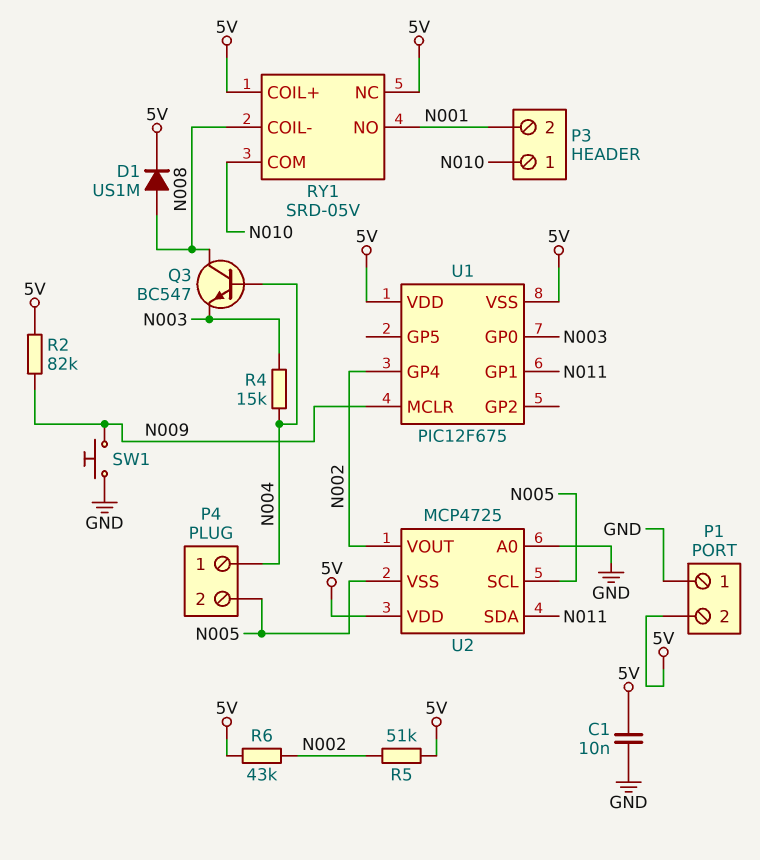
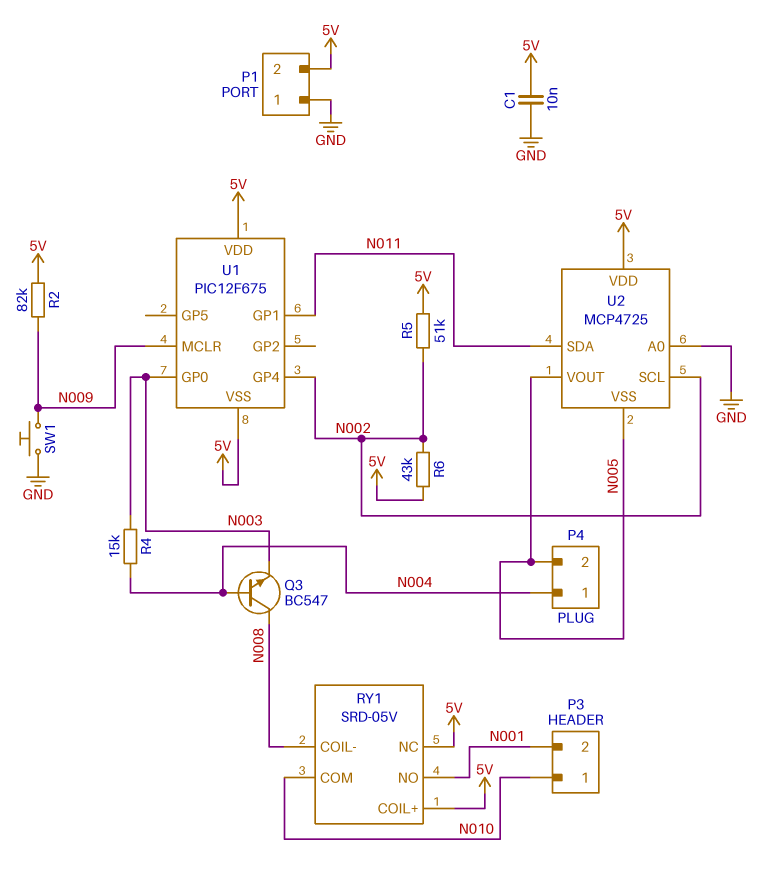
D1: diode US1M (A N008, K 5V) -> none
U2 pin SCL: N005 -> N002
U2 pin VOUT: N002 -> N005

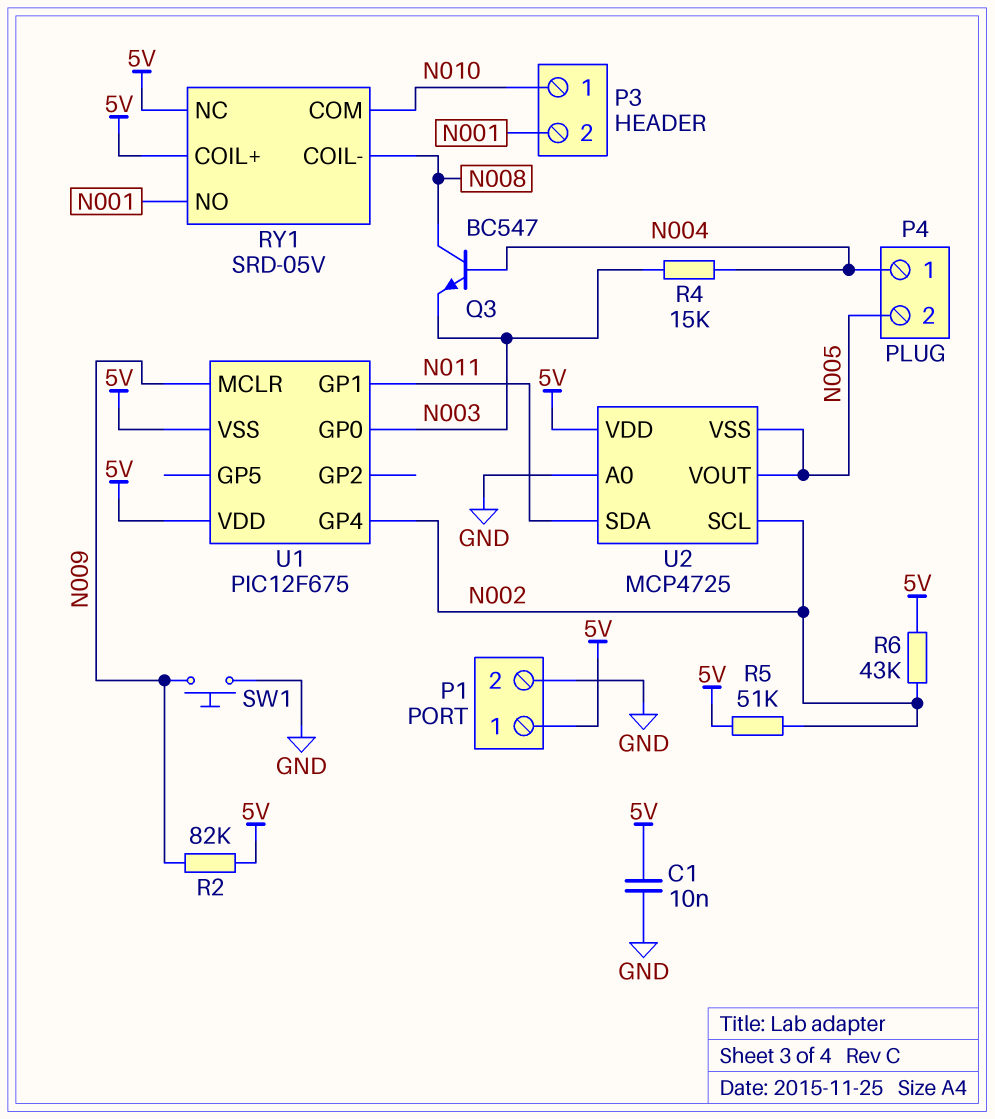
P1 pin 1: GND -> 5V
P1 pin 2: 5V -> GND

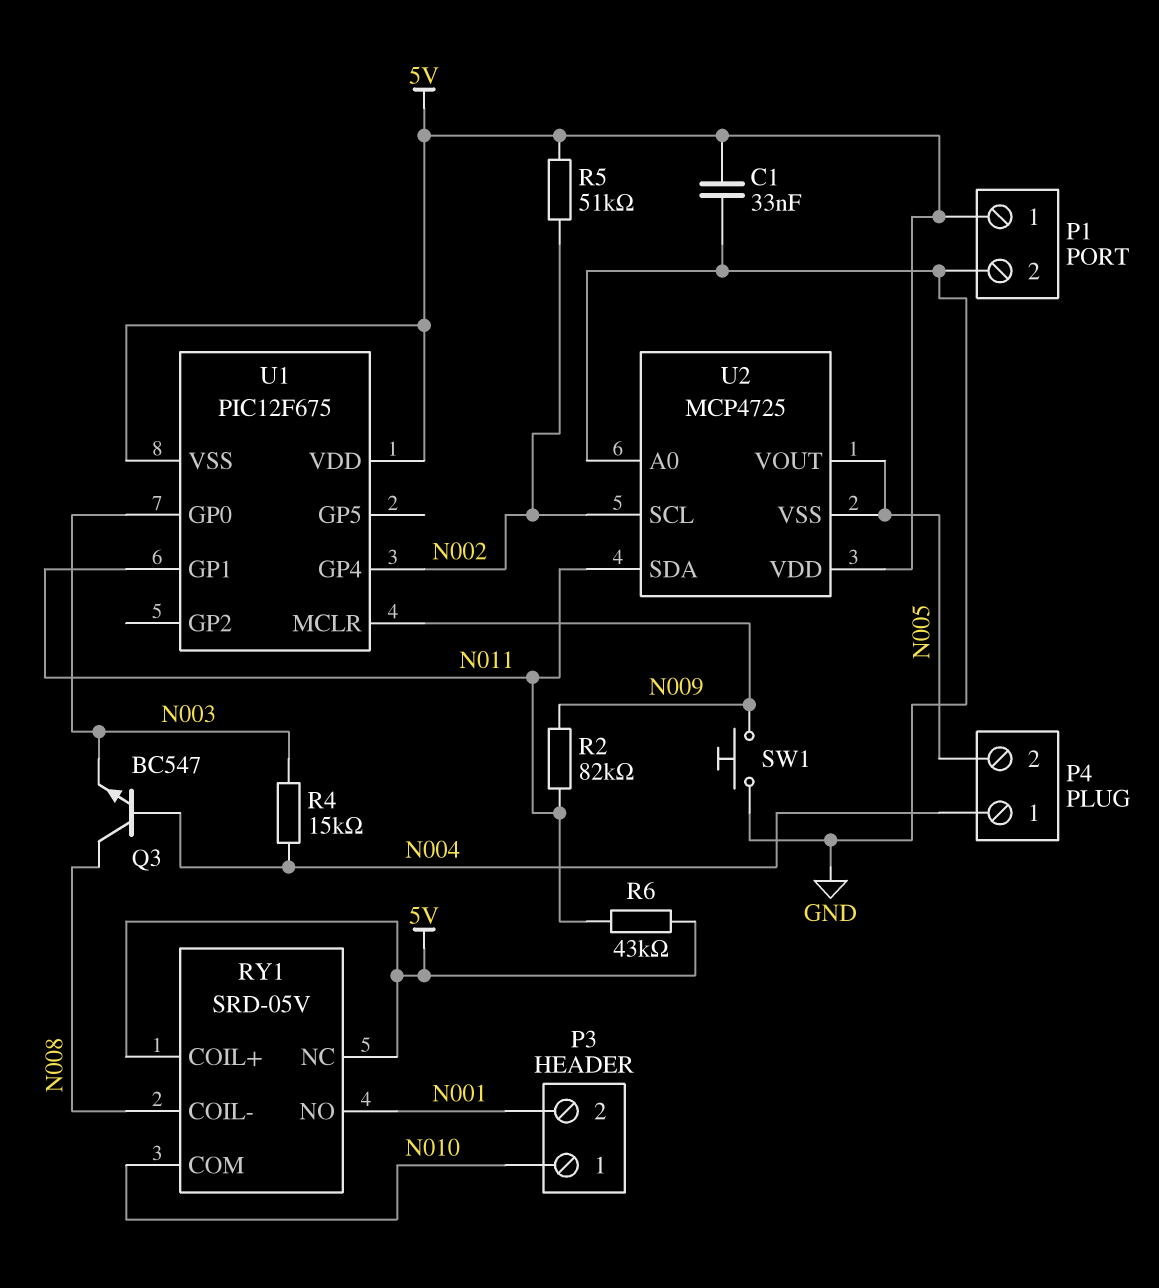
C1: 10nF (5V, GND) -> 33nF (5V, GND)
R2: 82k (5V, N009) -> 82k (N009, N011)
R6: 43k (5V, N002) -> 43k (5V, N011)

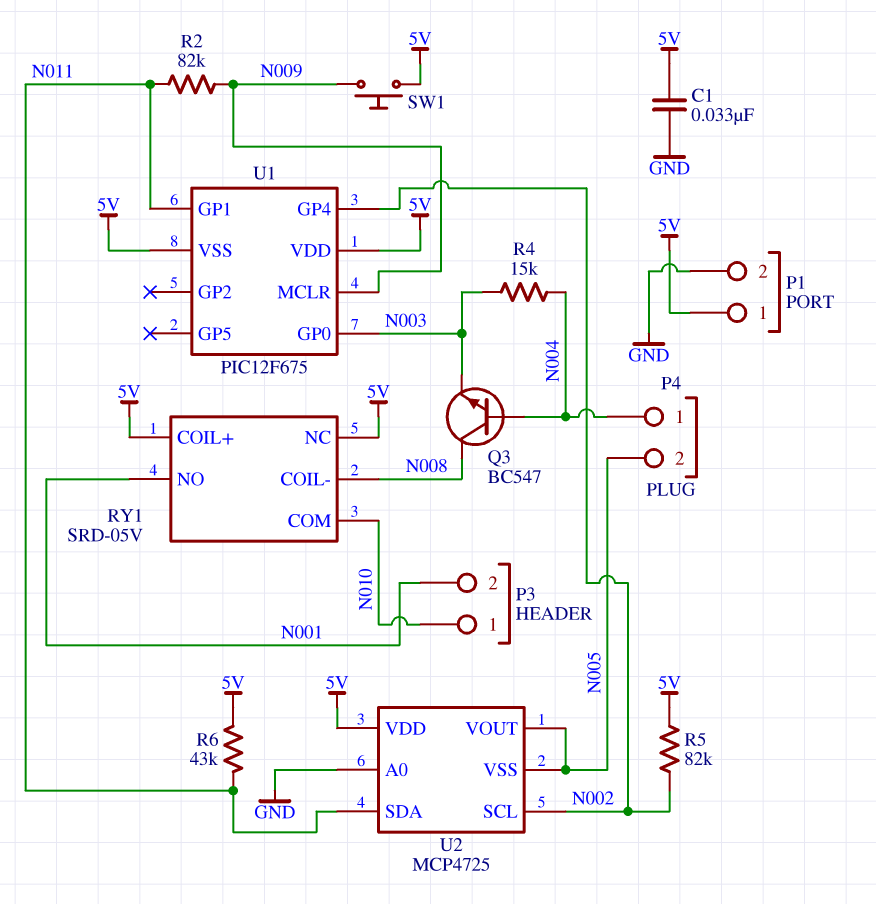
R5: 51k (5V, N002) -> 82k (5V, N002)
SW1: button (GND, N009) -> button (5V, N009)

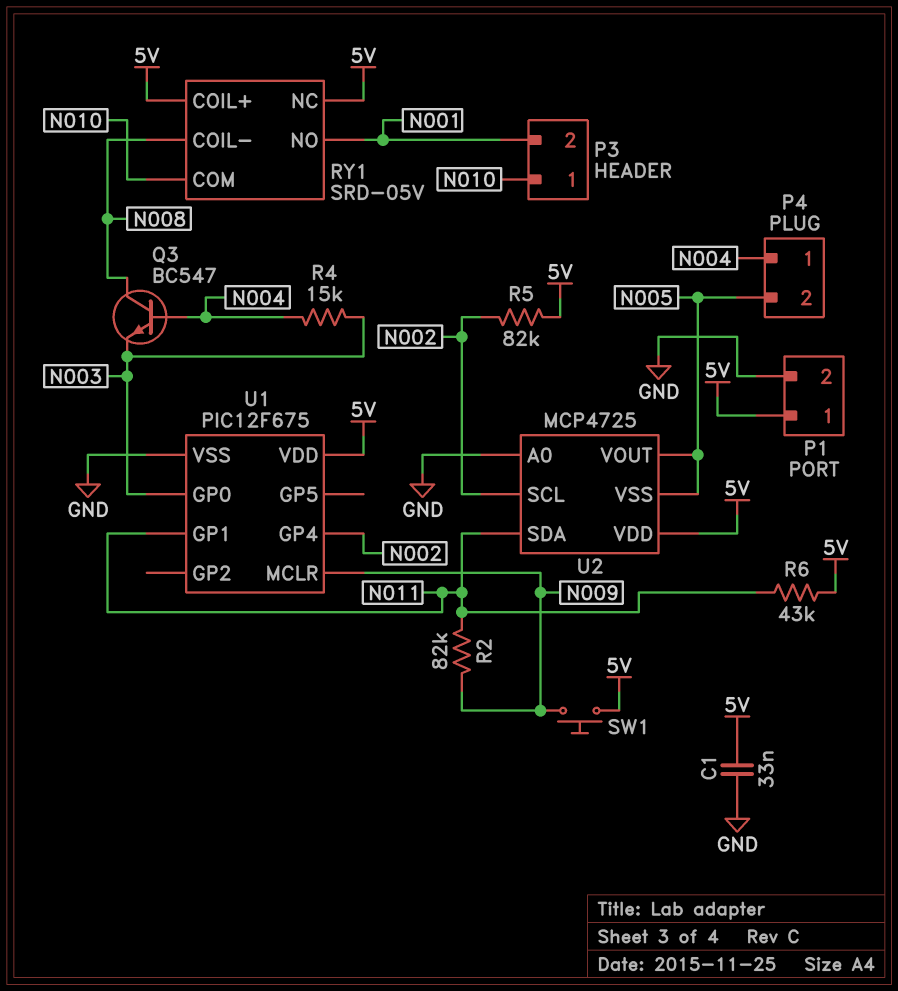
U1 pin VSS: 5V -> GND

